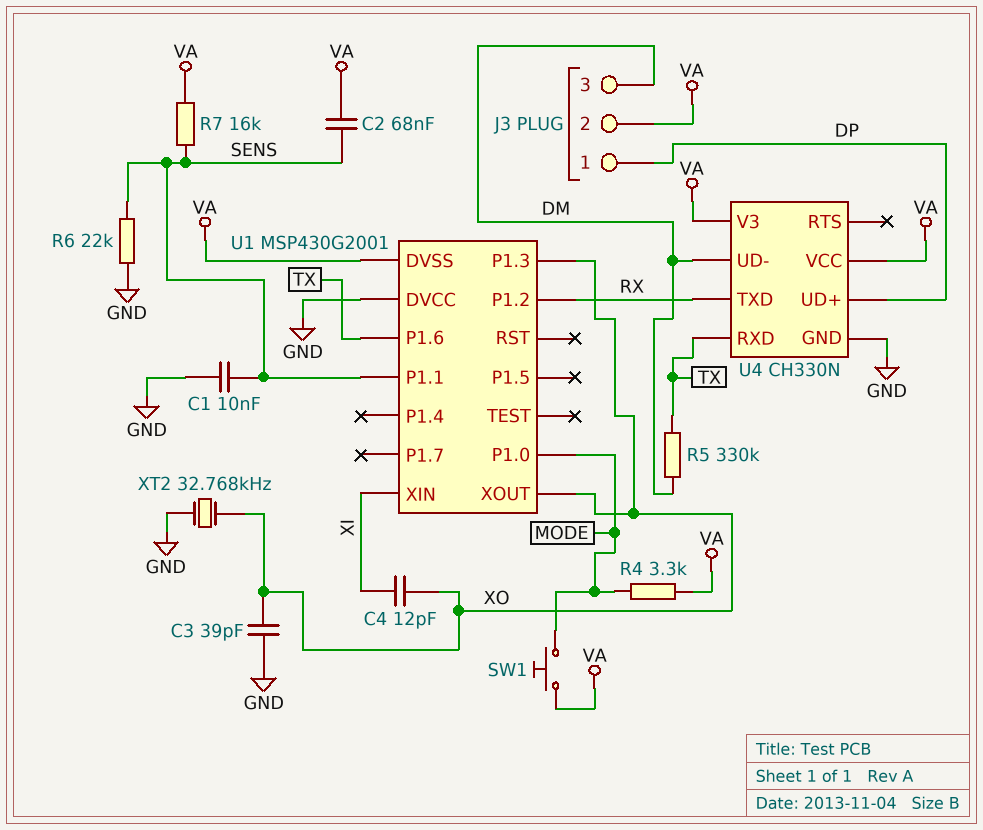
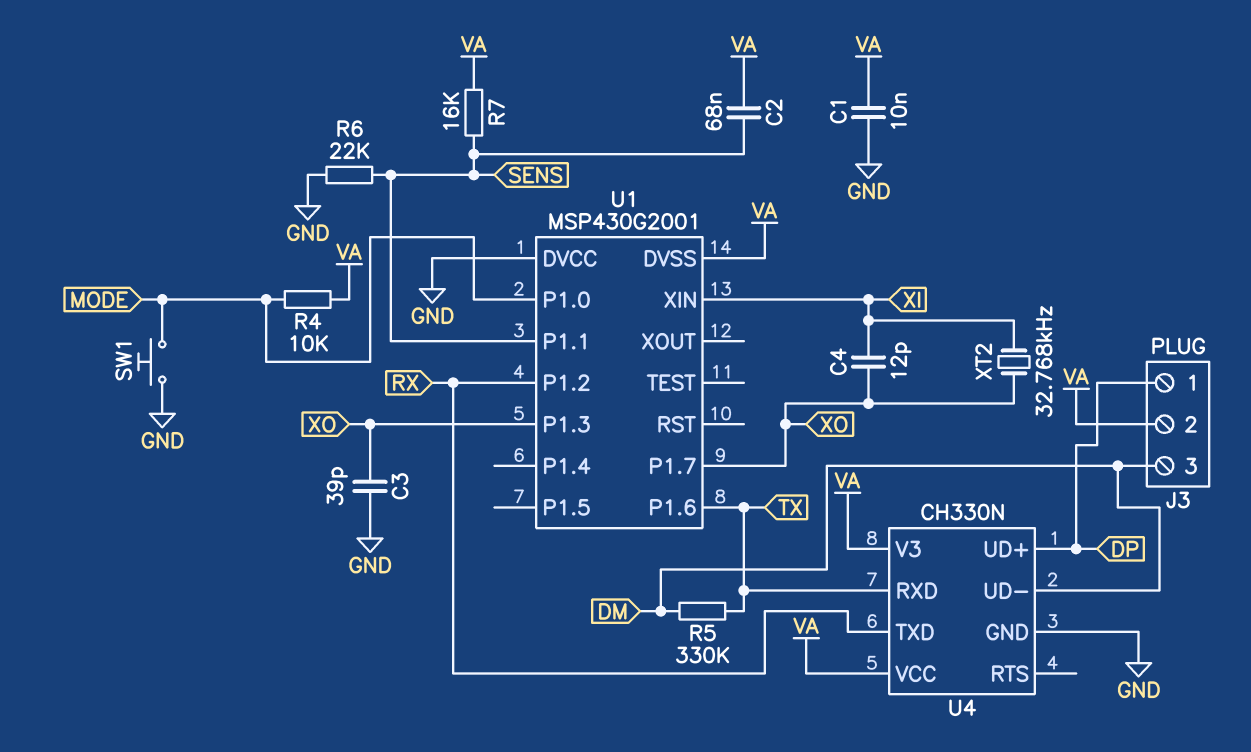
C1: 10nF (GND, SENS) -> 10nF (GND, VA)
R4: 3.3k (MODE, VA) -> 10k (MODE, VA)
SW1: button (MODE, VA) -> button (GND, MODE)
U1 pin P1.7: none -> XO
U1 pin XOUT: XO -> none
XT2: 32.768kHz (GND, XO) -> 32.768kHz (XI, XO)

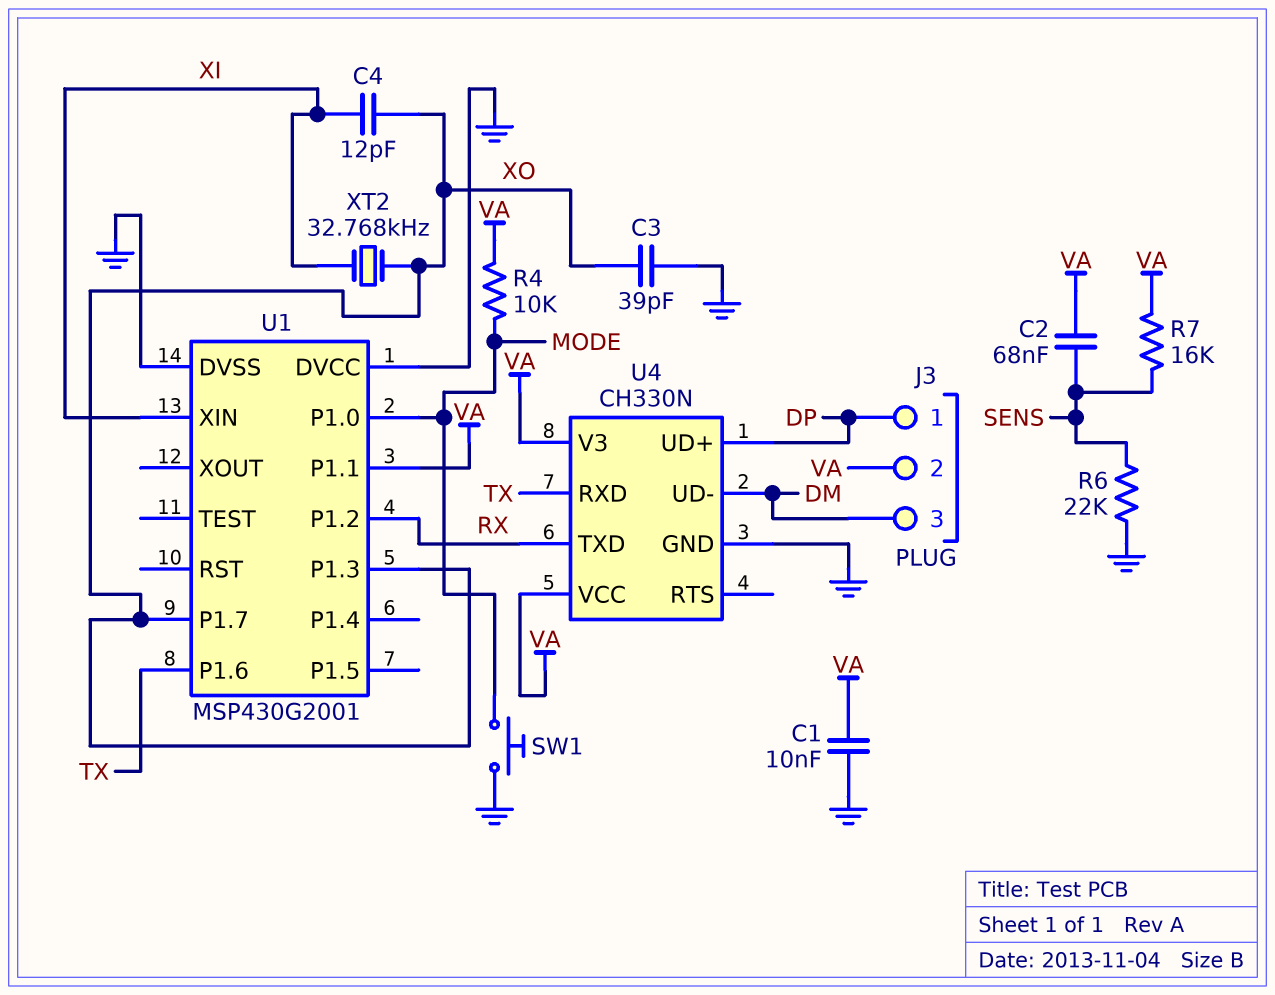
R5: 330k (DM, TX) -> none
U1 pin DVSS: VA -> GND
U1 pin P1.1: SENS -> VA

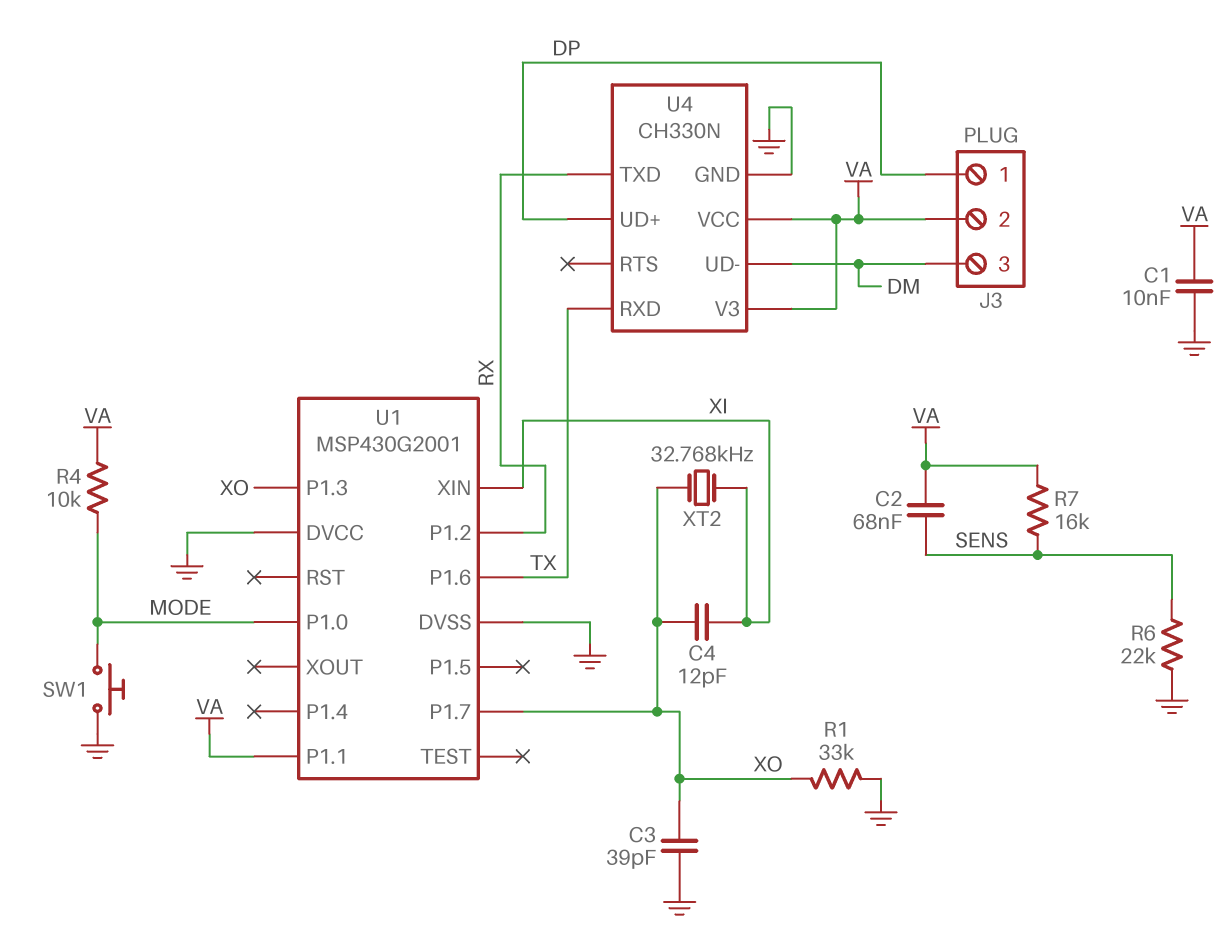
R1: none -> 33k (GND, XO)

